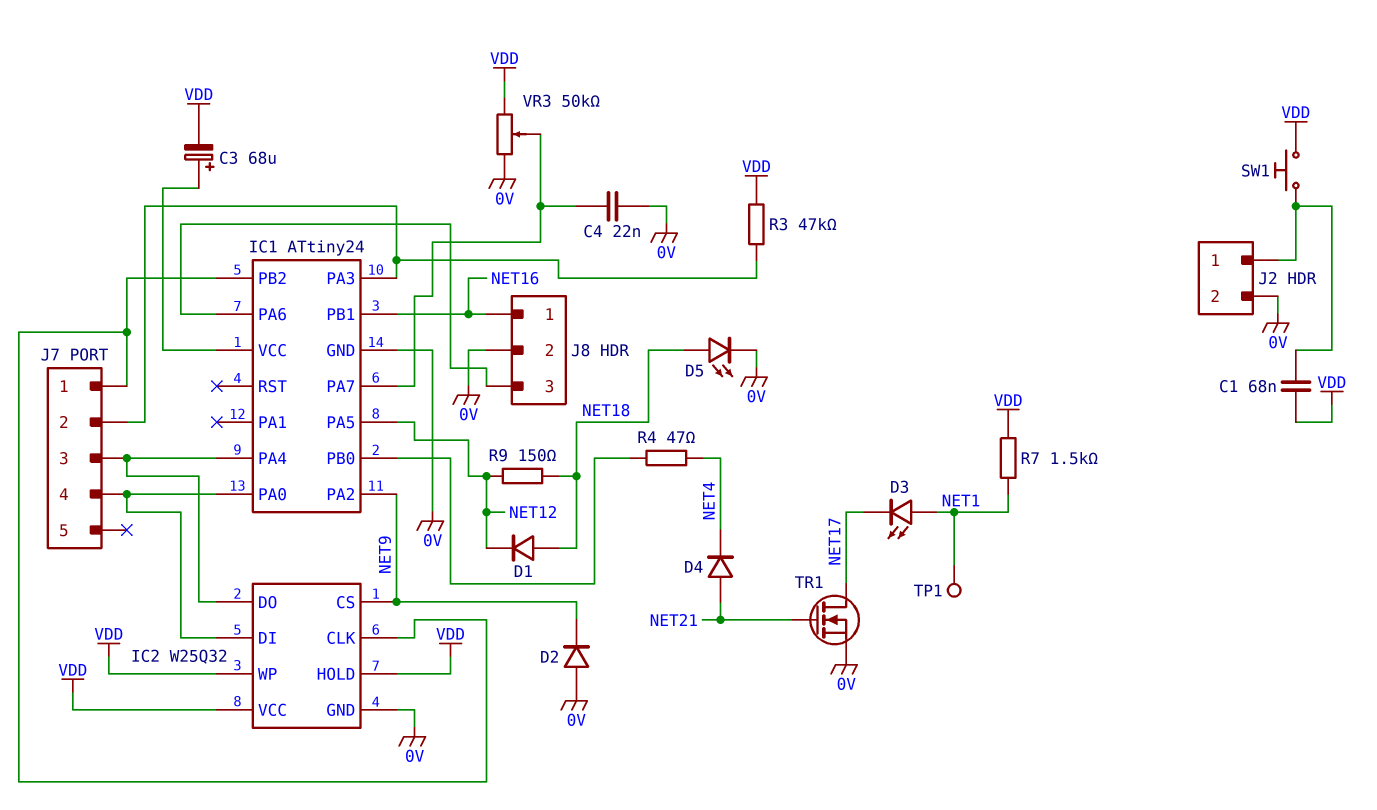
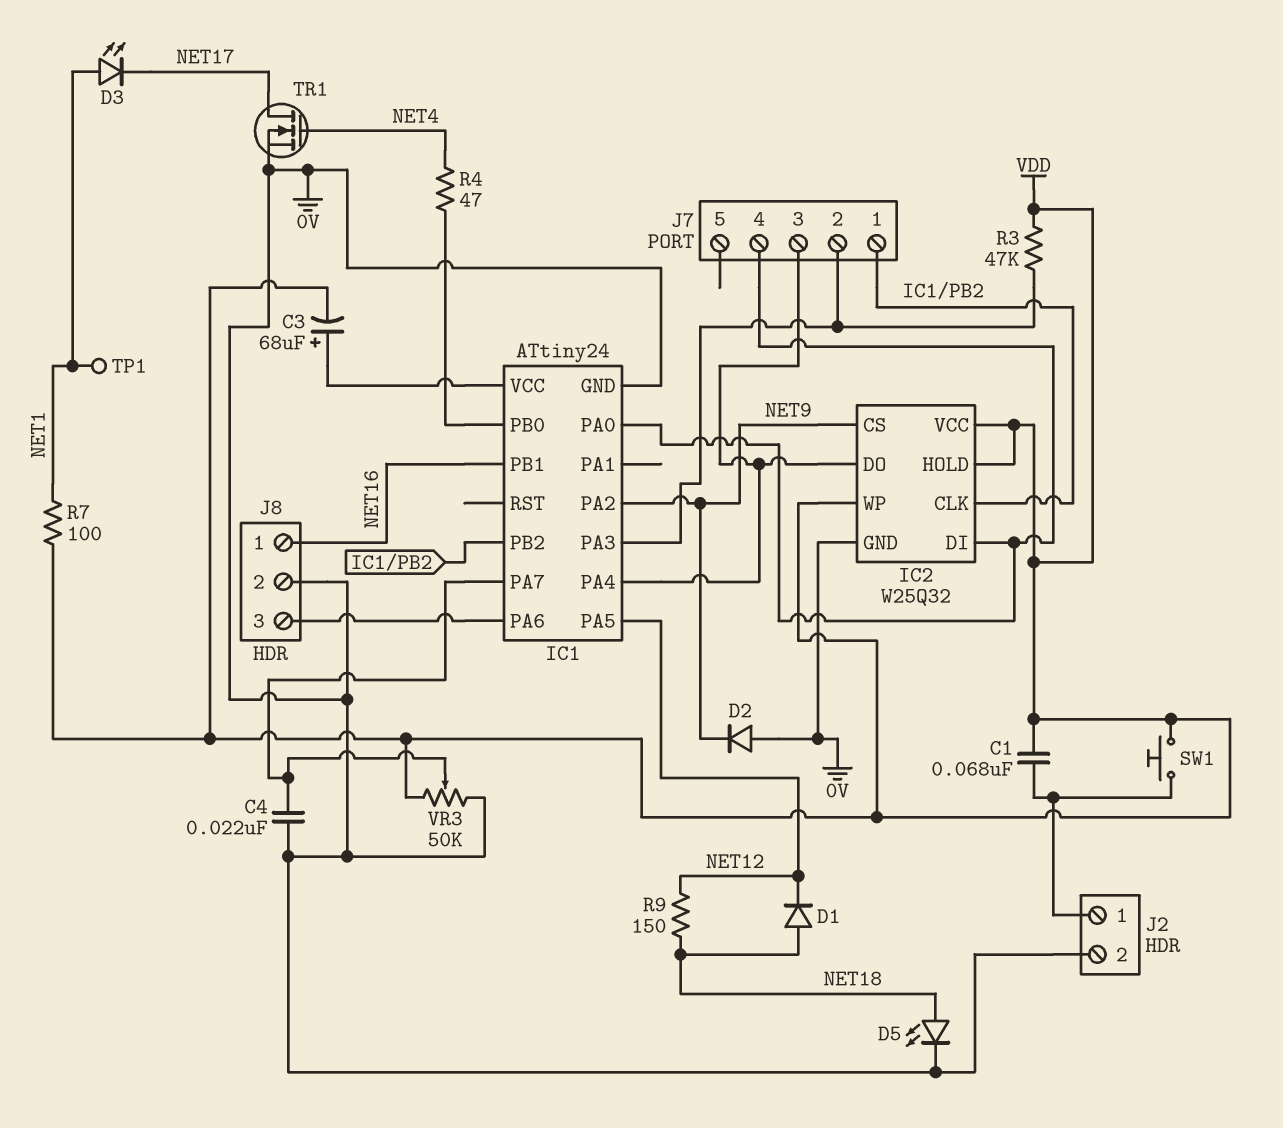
D4: diode (A NET21, K NET4) -> none
R7: 1.5k (NET1, VDD) -> 100 (NET1, VDD)
TR1: NMOS (G NET21, D NET17, S 0V) -> NMOS (G NET4, D NET17, S 0V)

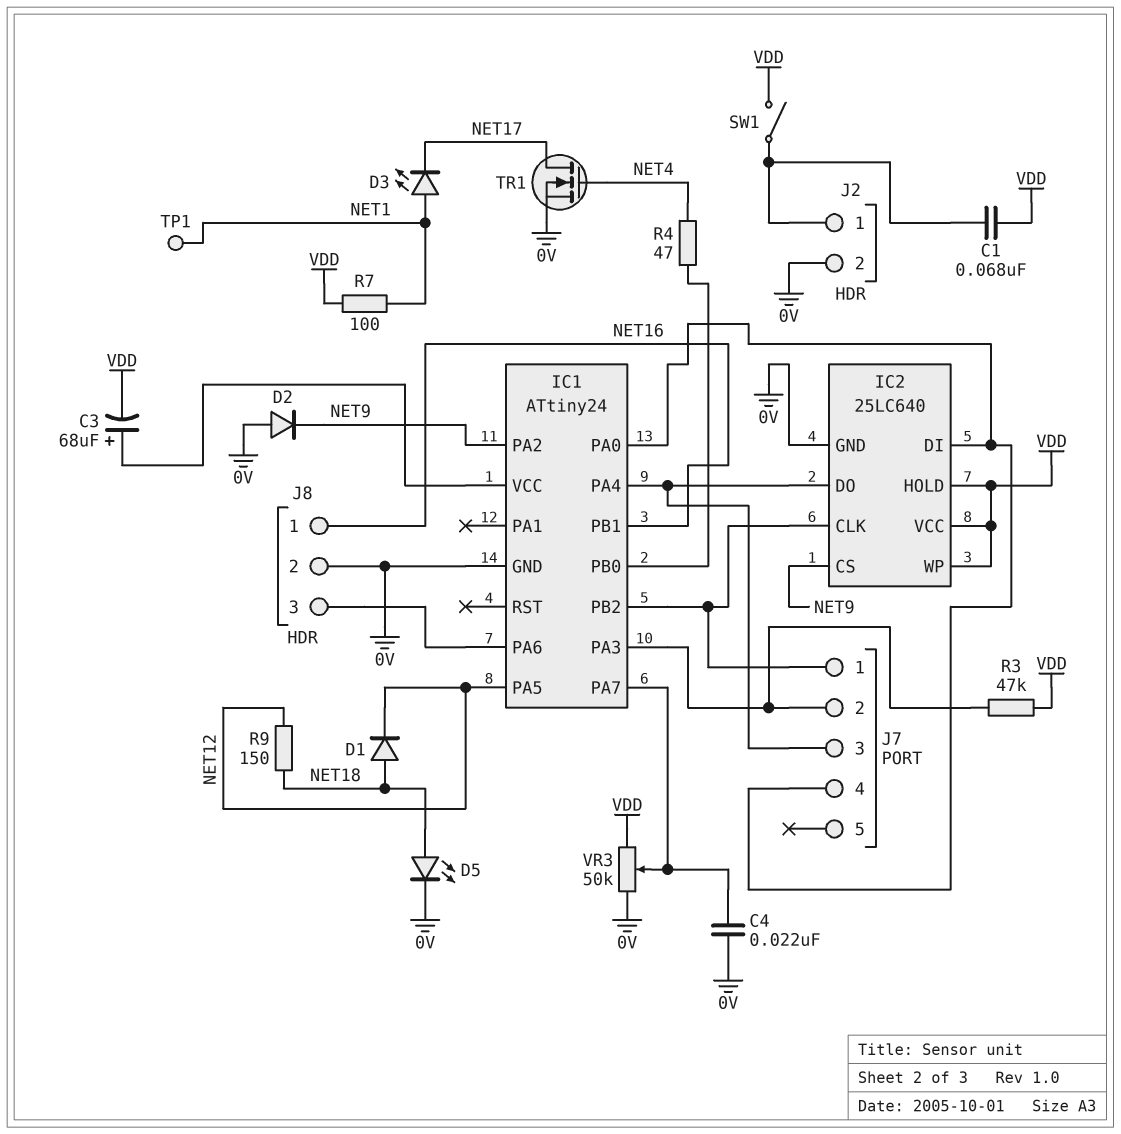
IC2: W25Q32 -> 25LC640
SW1: button (J2/1, VDD) -> switch (J2/1, VDD)

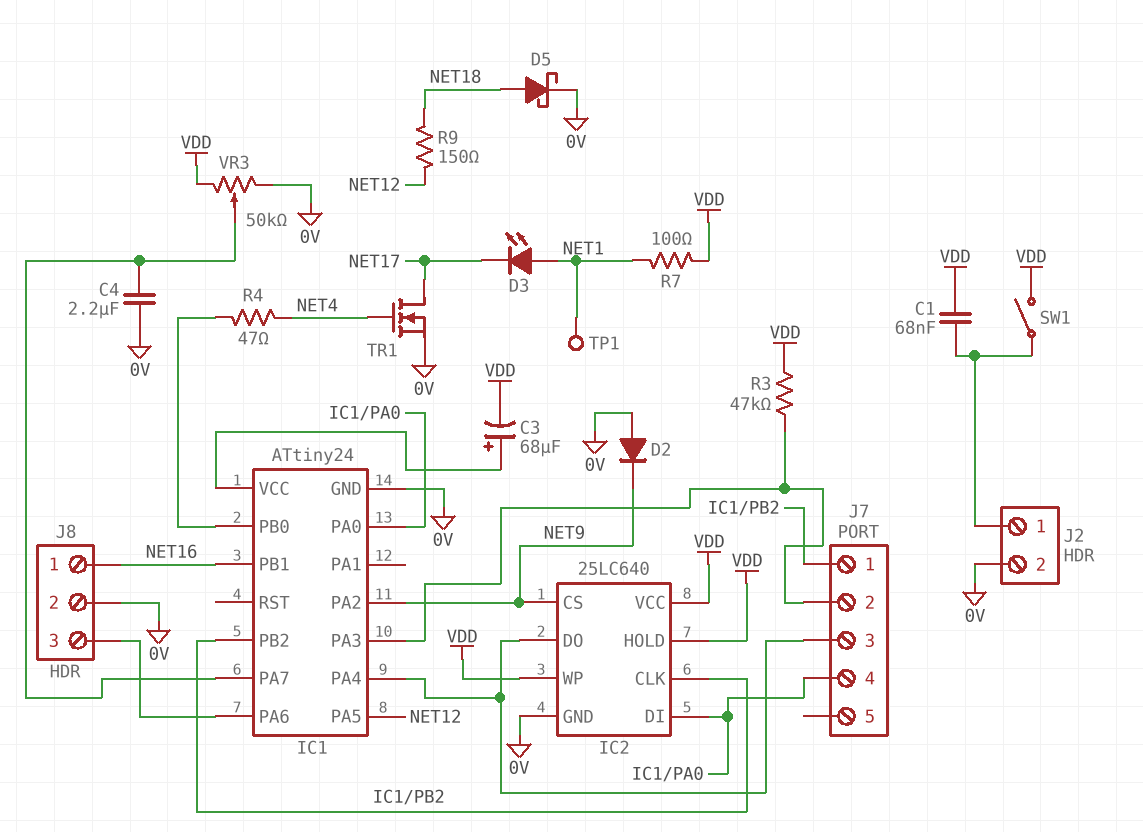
C4: 22nF (0V, IC1/PA7) -> 2.2uF (0V, IC1/PA7)
D1: diode (A NET18, K NET12) -> none
D5: LED (A NET18, K 0V) -> schottky (A NET18, K 0V)

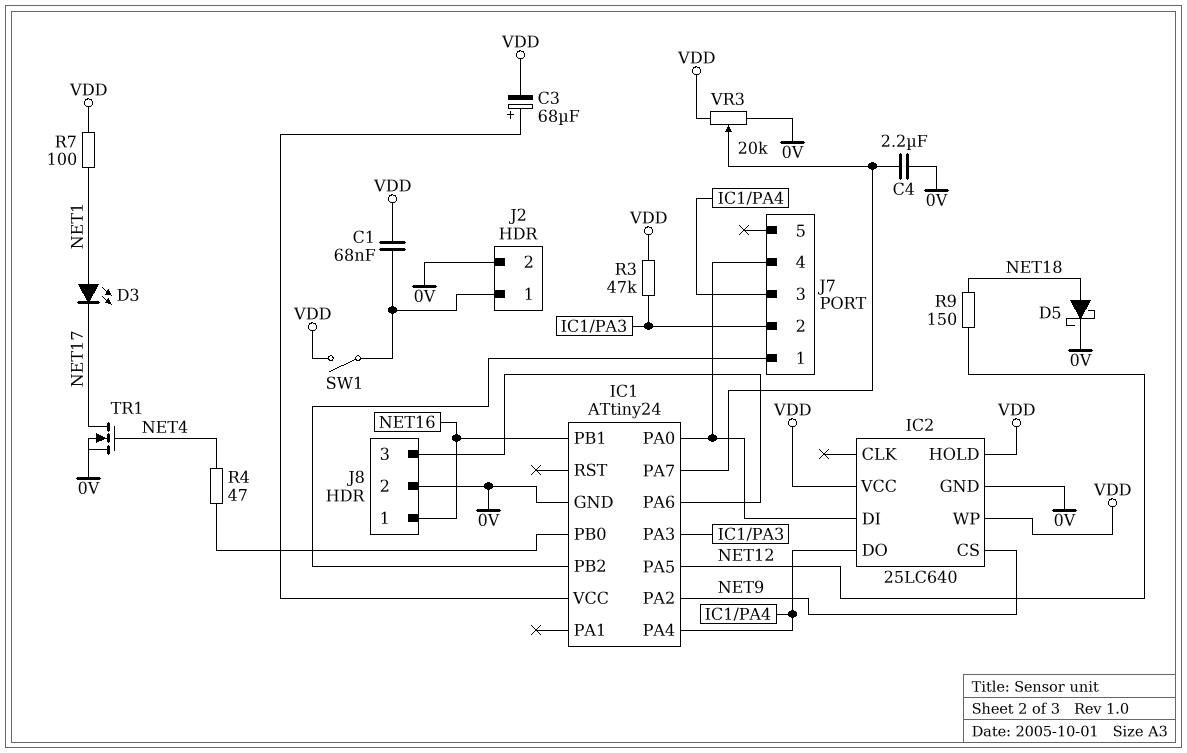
D2: diode (A 0V, K NET9) -> none
IC2 pin CLK: IC1/PB2 -> none
TP1: test point (NET1) -> none
VR3: 50k (0V, VDD, wiper IC1/PA7) -> 20k (0V, VDD, wiper IC1/PA7)

